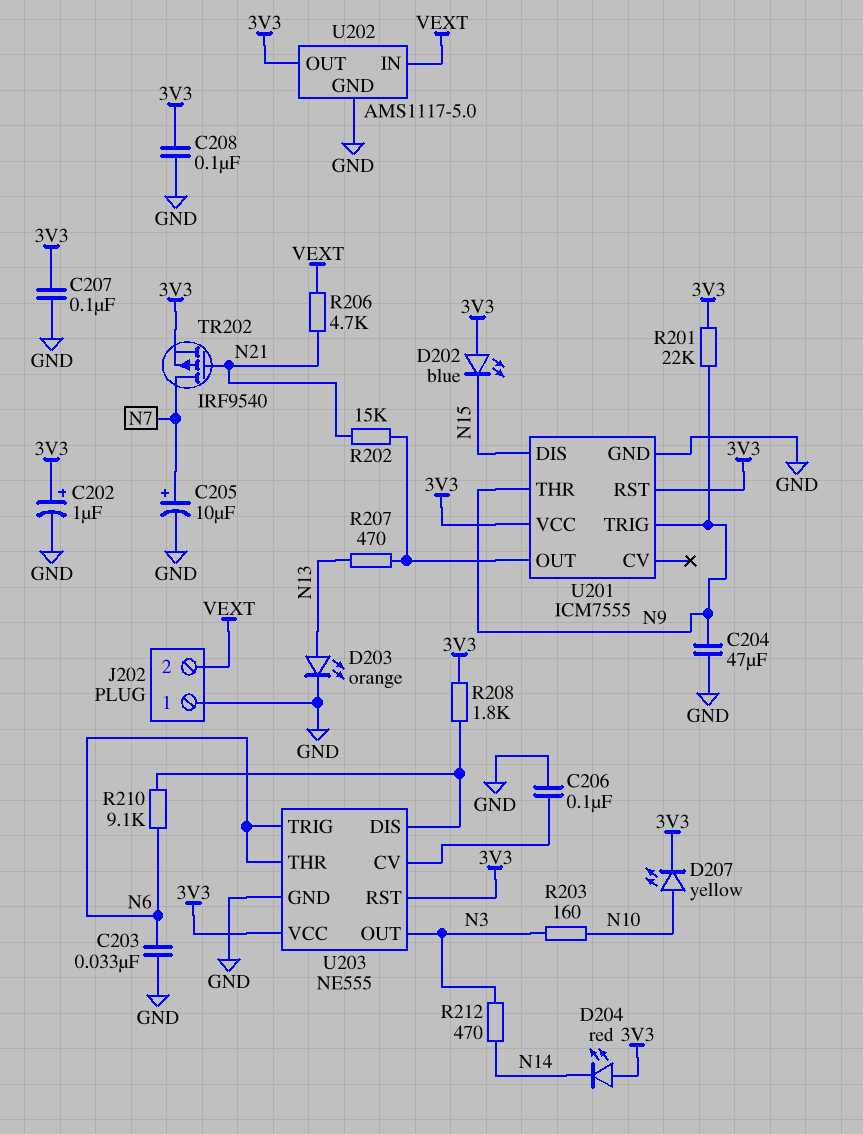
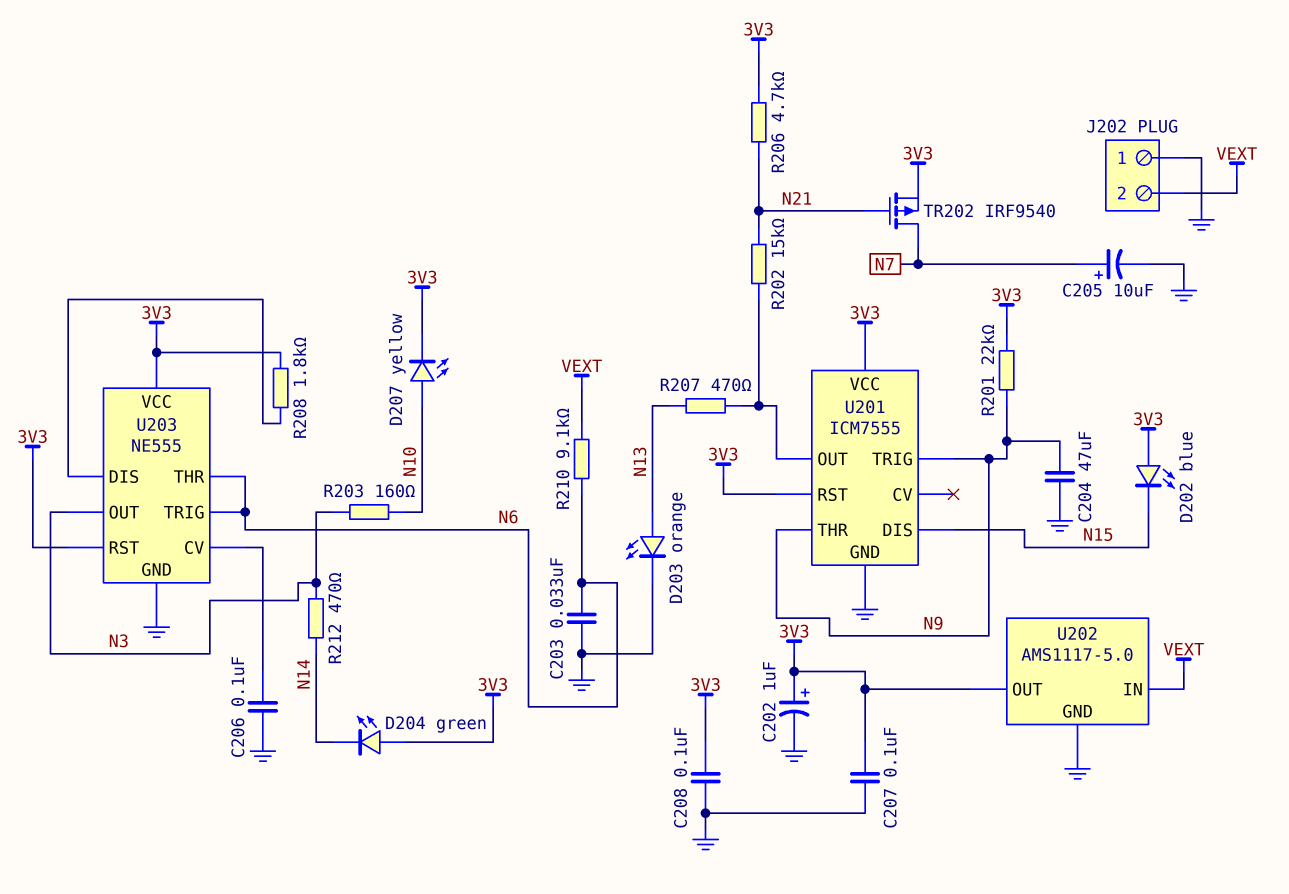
D204: LED red (A 3V3, K N14) -> LED green (A 3V3, K N14)
R206: 4.7k (N21, VEXT) -> 4.7k (3V3, N21)
R210: 9.1k (N6, U203/DIS) -> 9.1k (N6, VEXT)

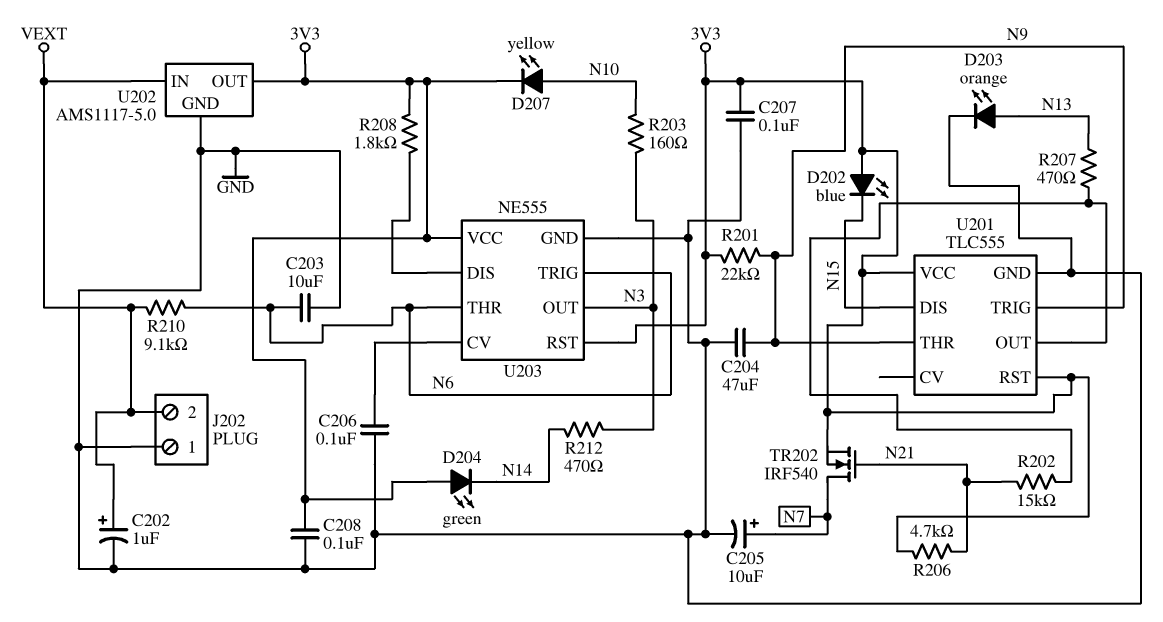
C202: 1uF (plus 3V3, minus GND) -> 1uF (plus VEXT, minus GND)
C203: 33nF (GND, N6) -> 10uF (GND, N6)
TR202: PMOS IRF9540 (G N21, D N7, S 3V3) -> NMOS IRF540 (G N21, D N7, S 3V3)
U201: ICM7555 -> TLC555

